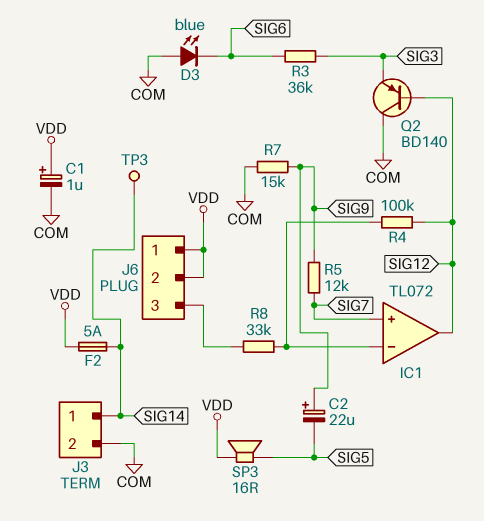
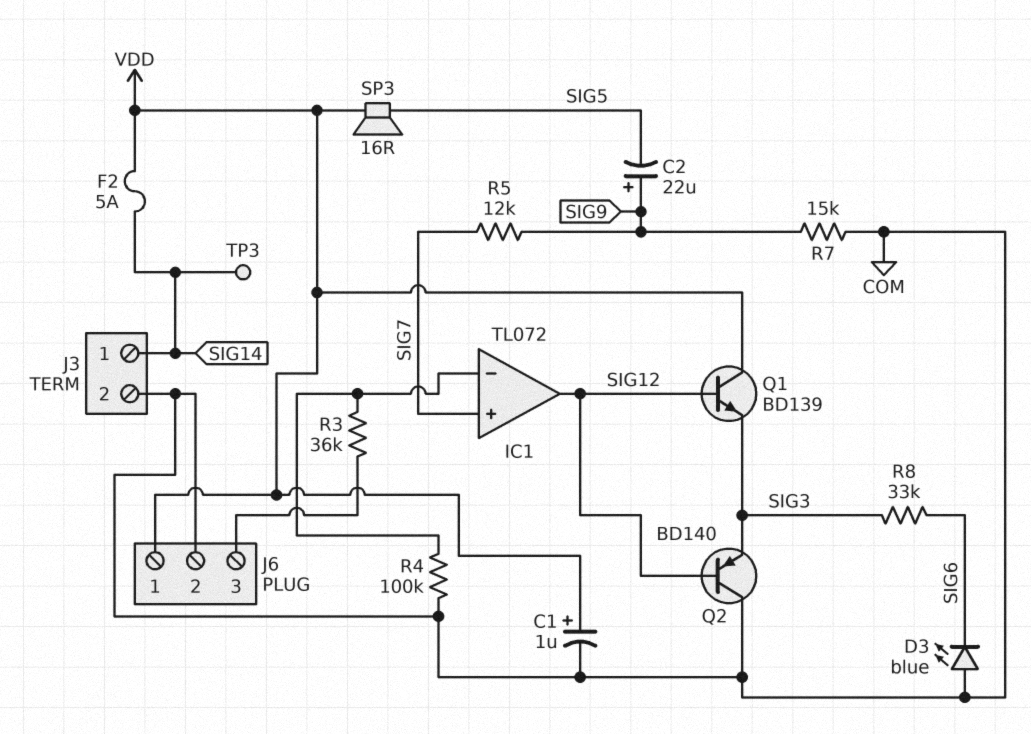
J6 pin 2: VDD -> COM
Q1: none -> NPN BD139 (B SIG12, C VDD, E SIG3)
R3: 36k (SIG3, SIG6) -> 36k (IC1/in-, J6/3)
R4: 100k (IC1/in-, SIG12) -> 100k (COM, IC1/in-)
R8: 33k (IC1/in-, J6/3) -> 33k (SIG3, SIG6)

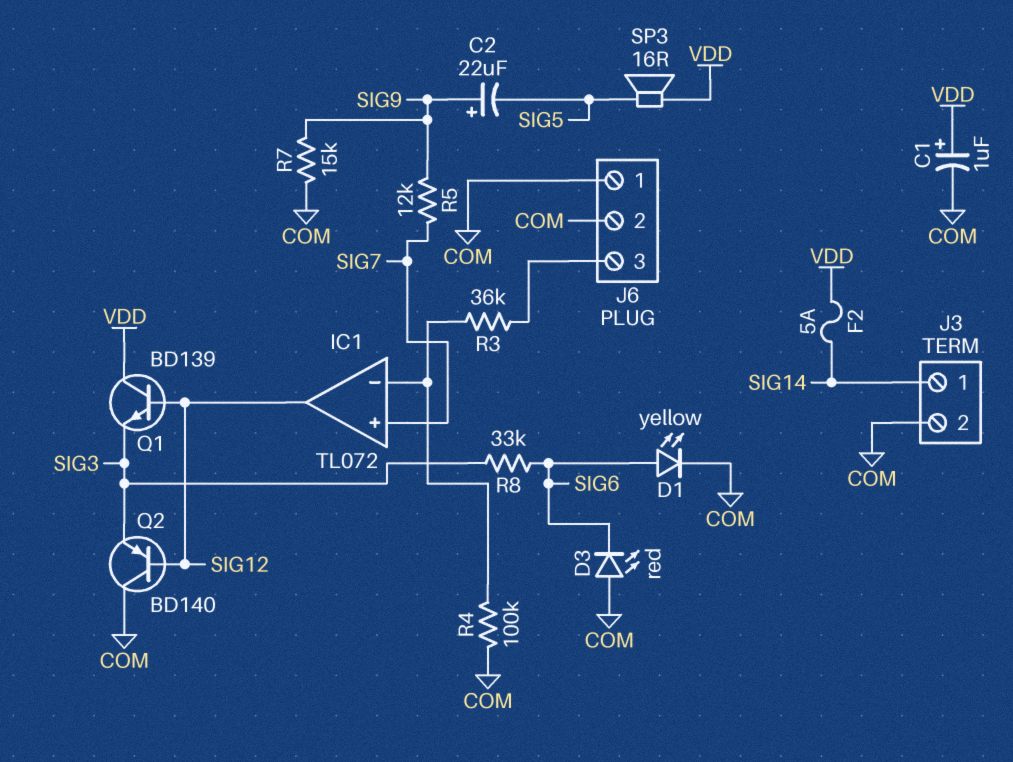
D1: none -> LED yellow (A SIG6, K COM)
D3: LED blue (A COM, K SIG6) -> LED red (A COM, K SIG6)
J6 pin 1: VDD -> COM
TP3: test point (SIG14) -> none

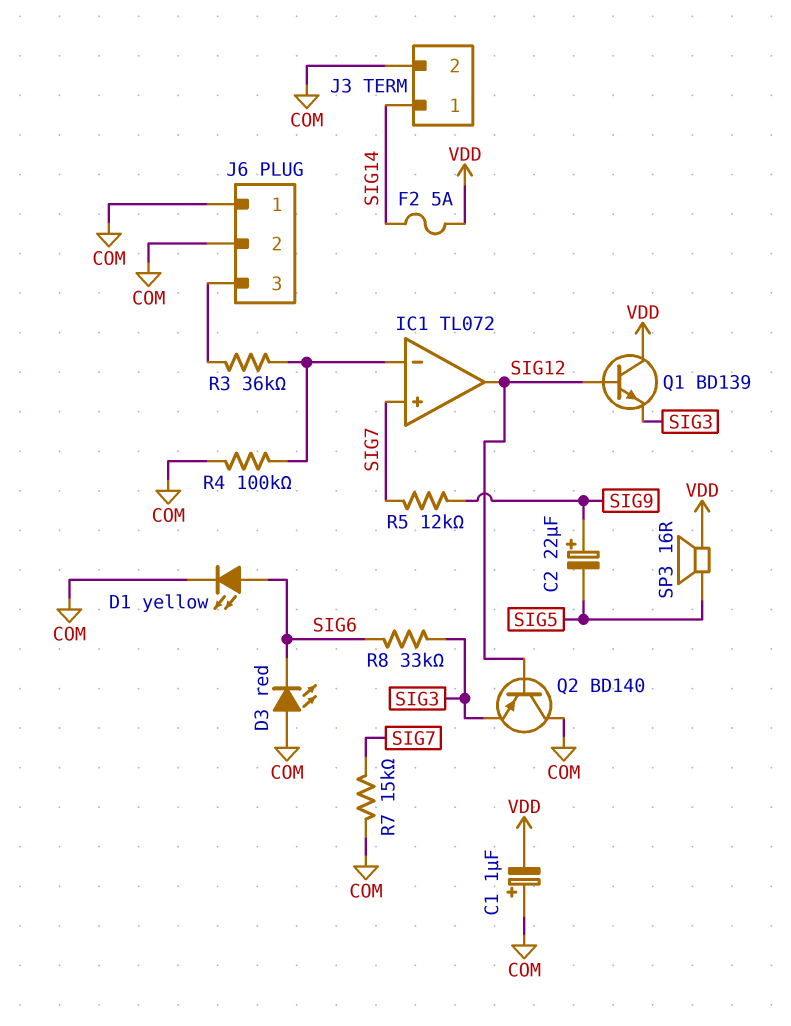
C1: 1uF (plus VDD, minus COM) -> 1uF (plus COM, minus VDD)
R7: 15k (COM, SIG9) -> 15k (COM, SIG7)

